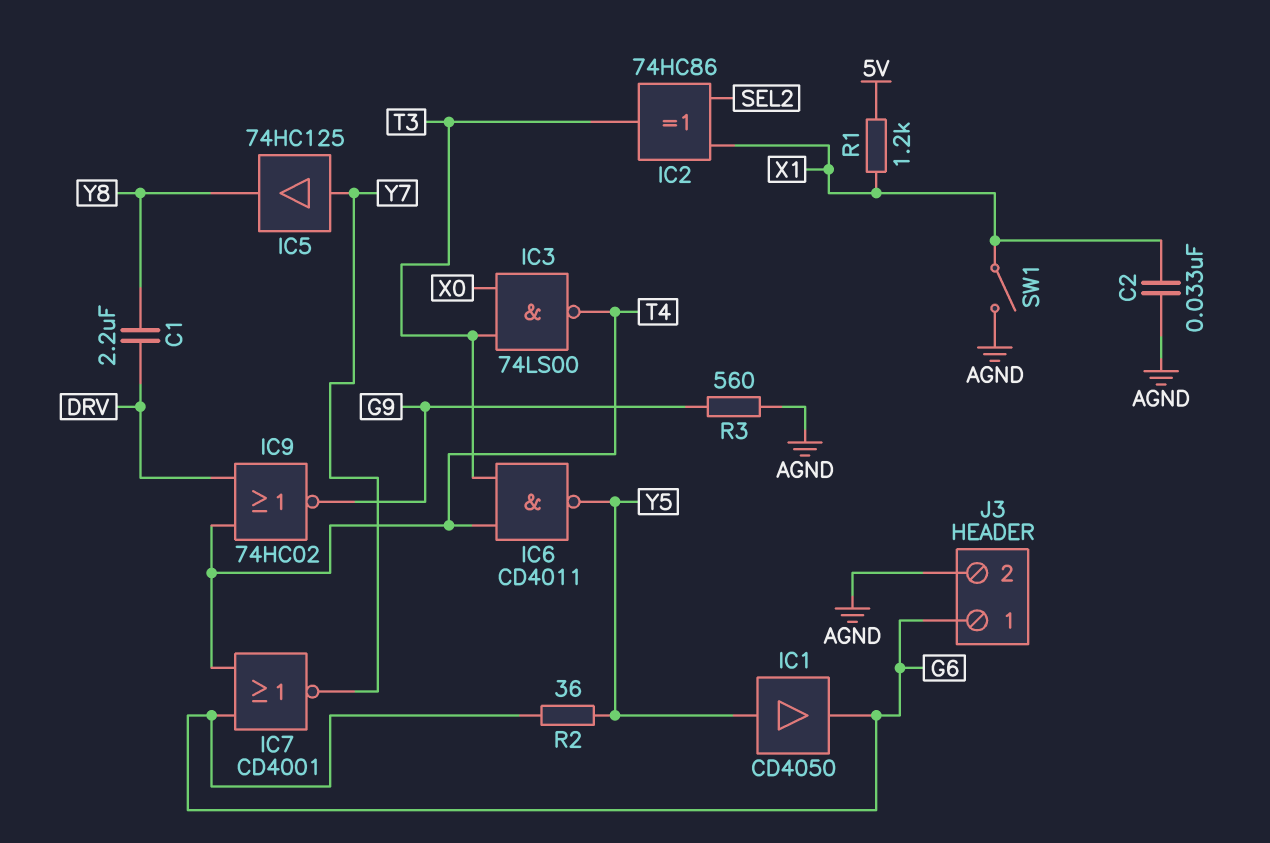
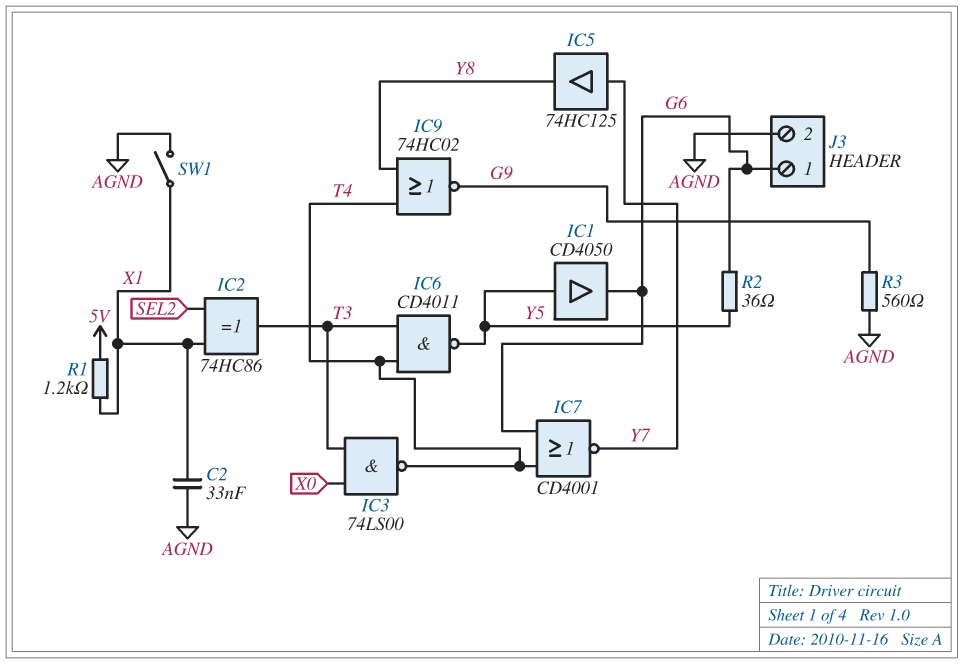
C1: 2.2uF (DRV, Y8) -> none
IC9: NOR 74HC02 (in DRV, in T4, out G9) -> NOR 74HC02 (in T4, in Y8, out G9)

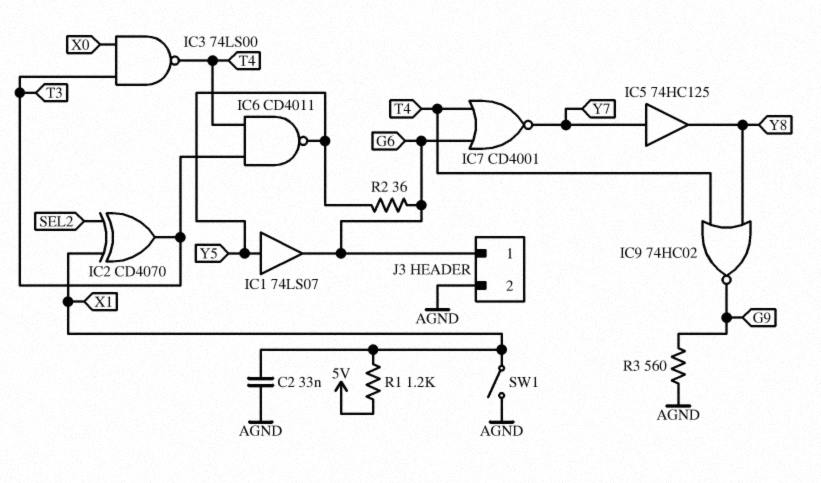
IC1: buffer CD4050 (in Y5, out G6) -> buffer 74LS07 (in Y5, out G6)
IC2: XOR 74HC86 (in SEL2, in X1, out T3) -> XOR CD4070 (in SEL2, in X1, out T3)

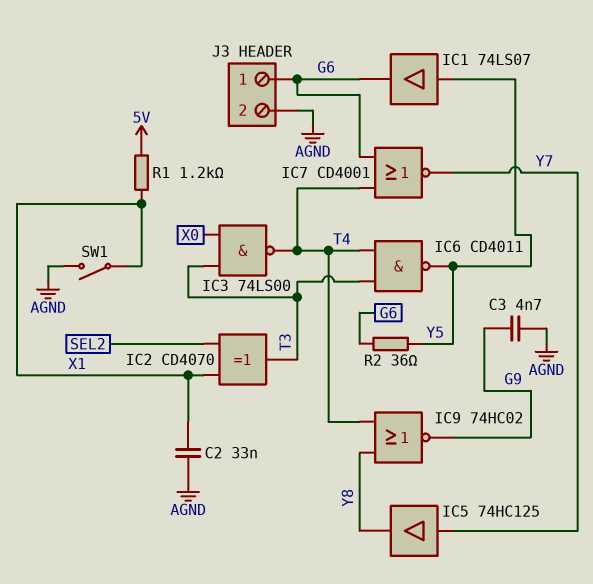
C3: none -> 4.7nF (AGND, G9)
R3: 560 (AGND, G9) -> none

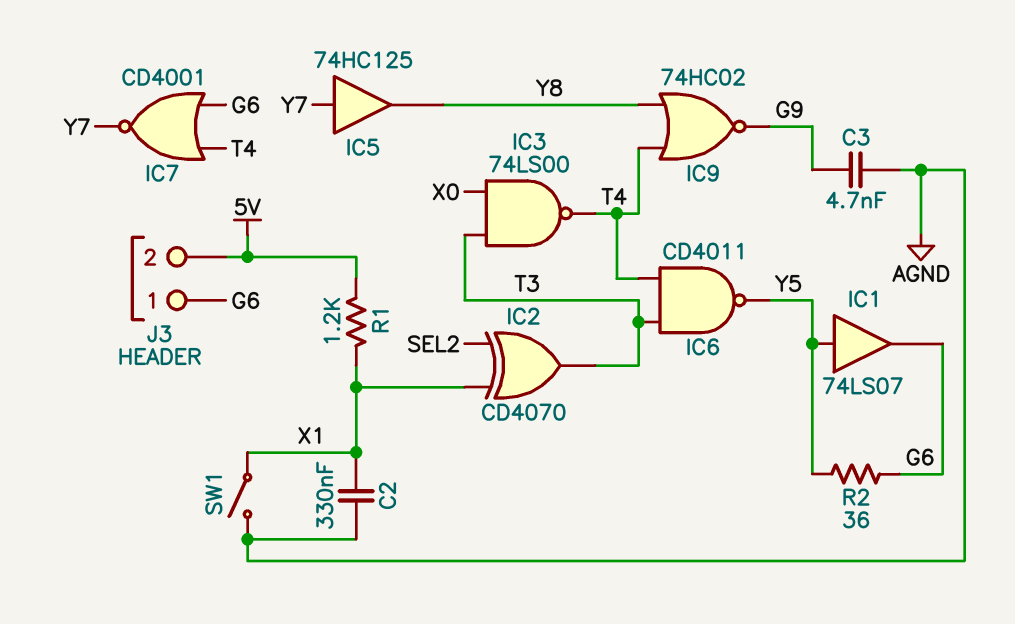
C2: 33nF (AGND, X1) -> 330nF (AGND, X1)
J3 pin 2: AGND -> 5V

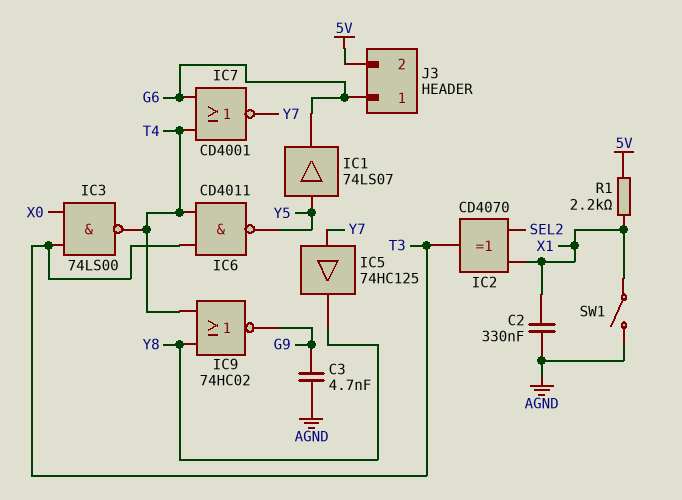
R1: 1.2k (5V, X1) -> 2.2k (5V, X1)
R2: 36 (G6, Y5) -> none

